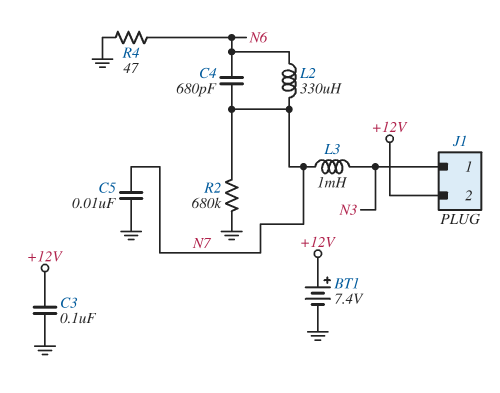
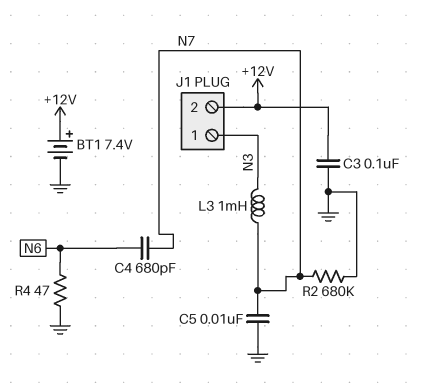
L2: 330uH (N6, N7) -> none

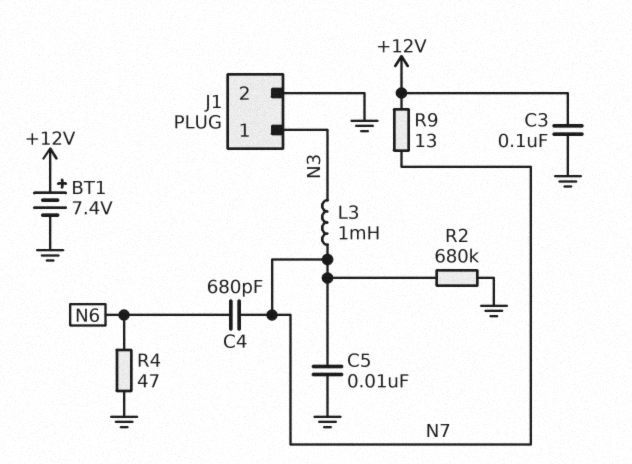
J1 pin 2: +12V -> GND
R9: none -> 13 (+12V, N7)

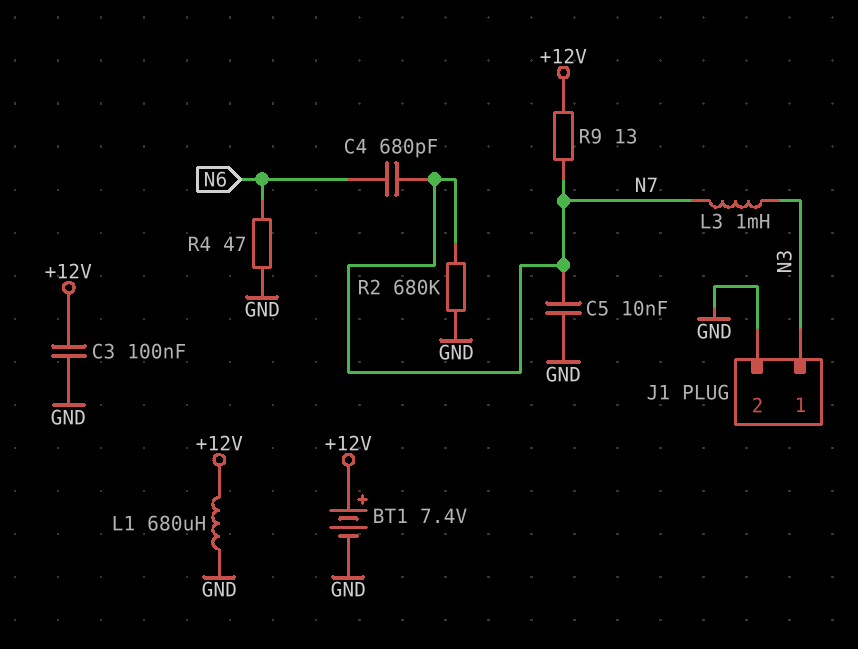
L1: none -> 680uH (+12V, GND)

